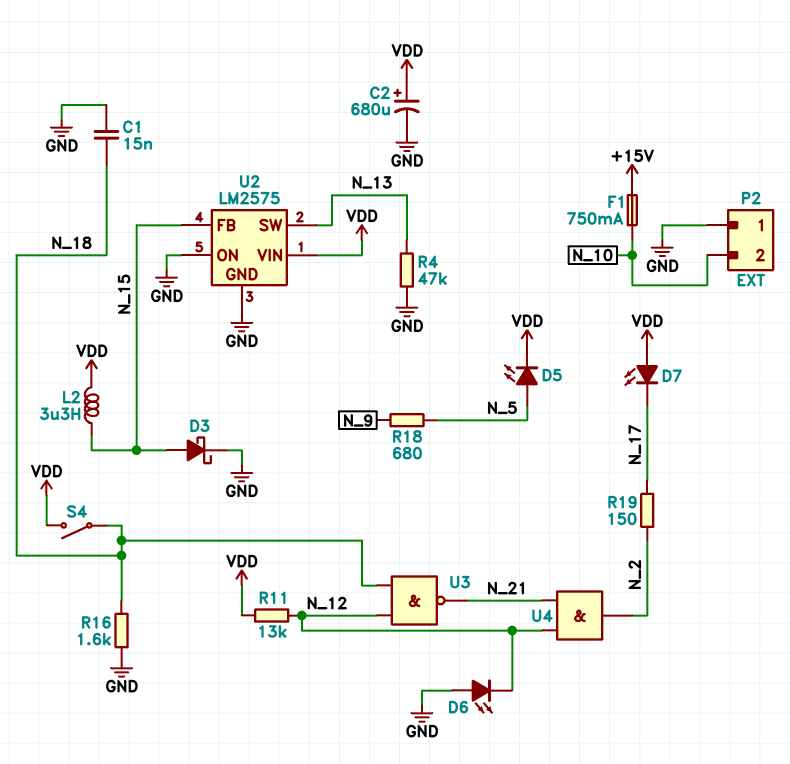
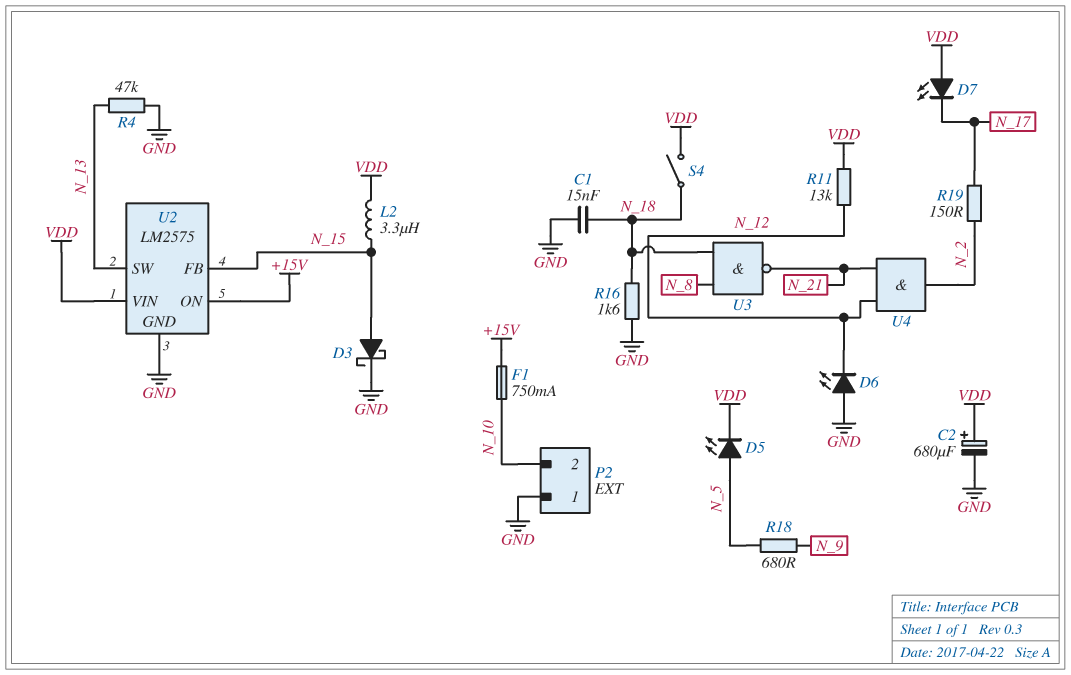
U2 pin ON: GND -> +15V
U3: NAND (in N_12, in N_18, out N_21) -> NAND (in N_8, in N_18, out N_21)

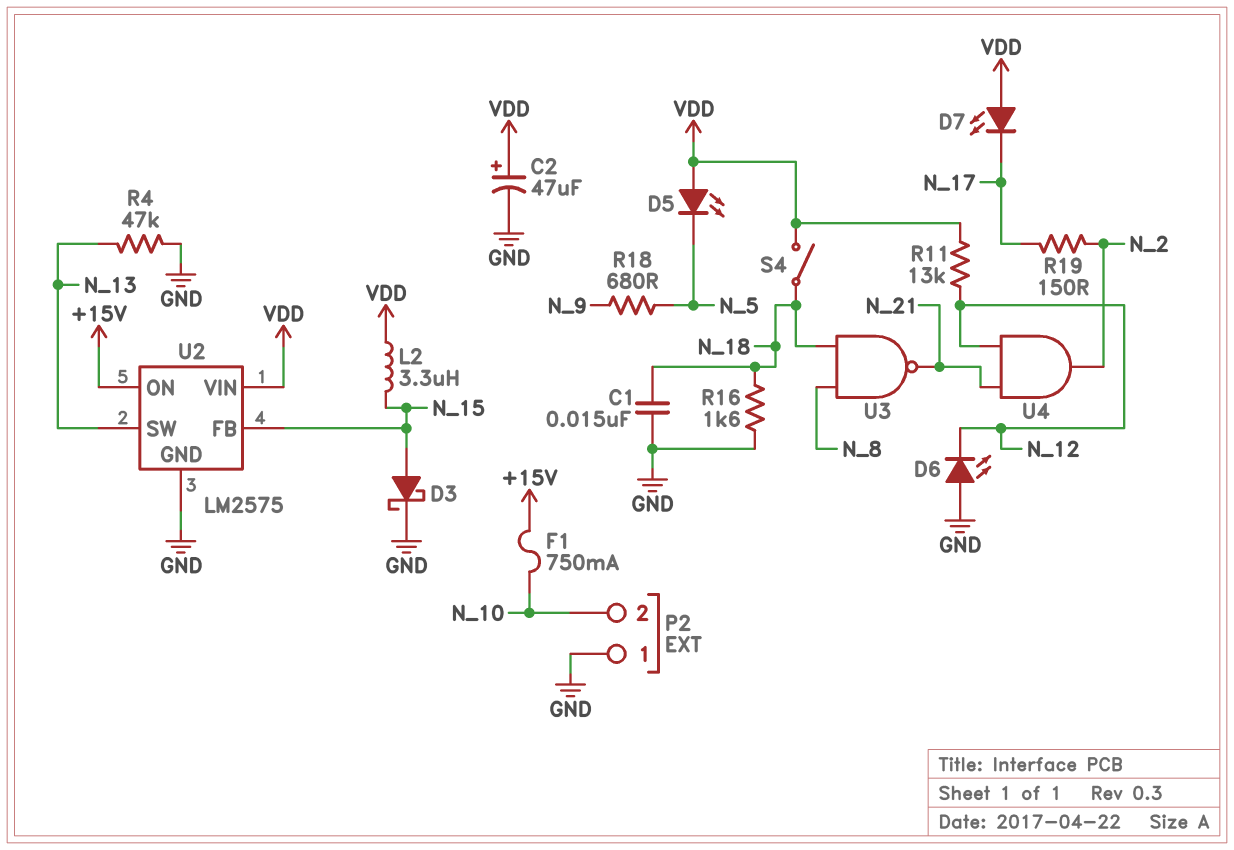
C2: 680uF (plus VDD, minus GND) -> 47uF (plus VDD, minus GND)
D5: LED (A N_5, K VDD) -> LED (A VDD, K N_5)

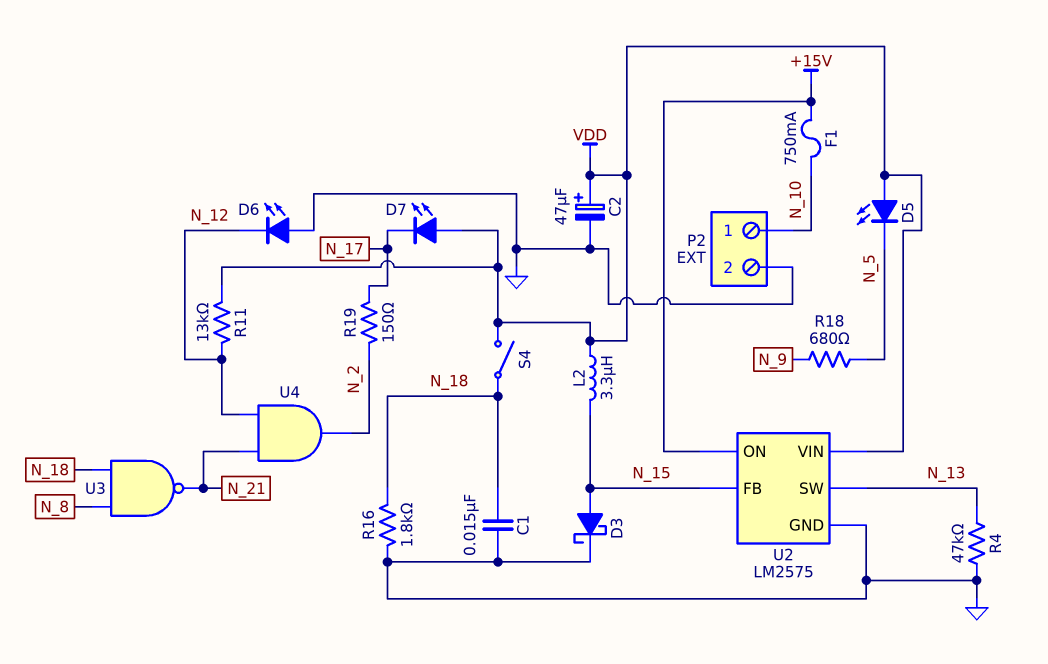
P2 pin 1: GND -> N_10
P2 pin 2: N_10 -> GND
R16: 1.6k (GND, N_18) -> 1.8k (GND, N_18)

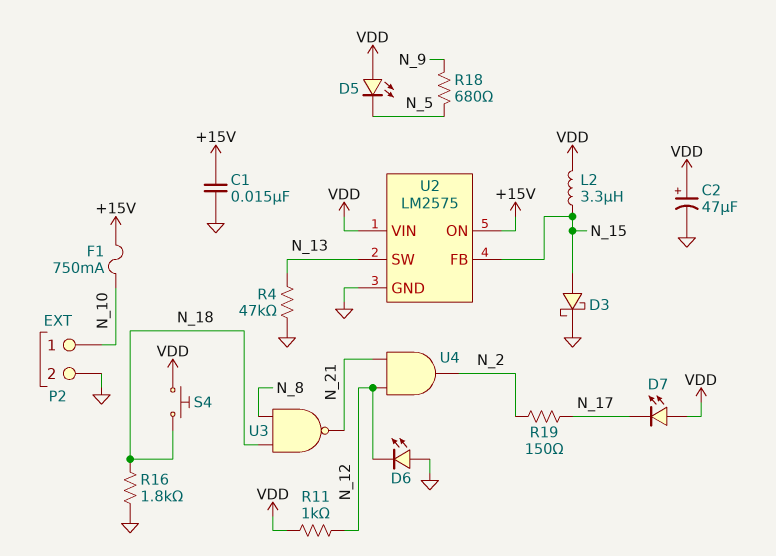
C1: 15nF (GND, N_18) -> 15nF (+15V, GND)
R11: 13k (N_12, VDD) -> 1k (N_12, VDD)
S4: switch (N_18, VDD) -> button (N_18, VDD)

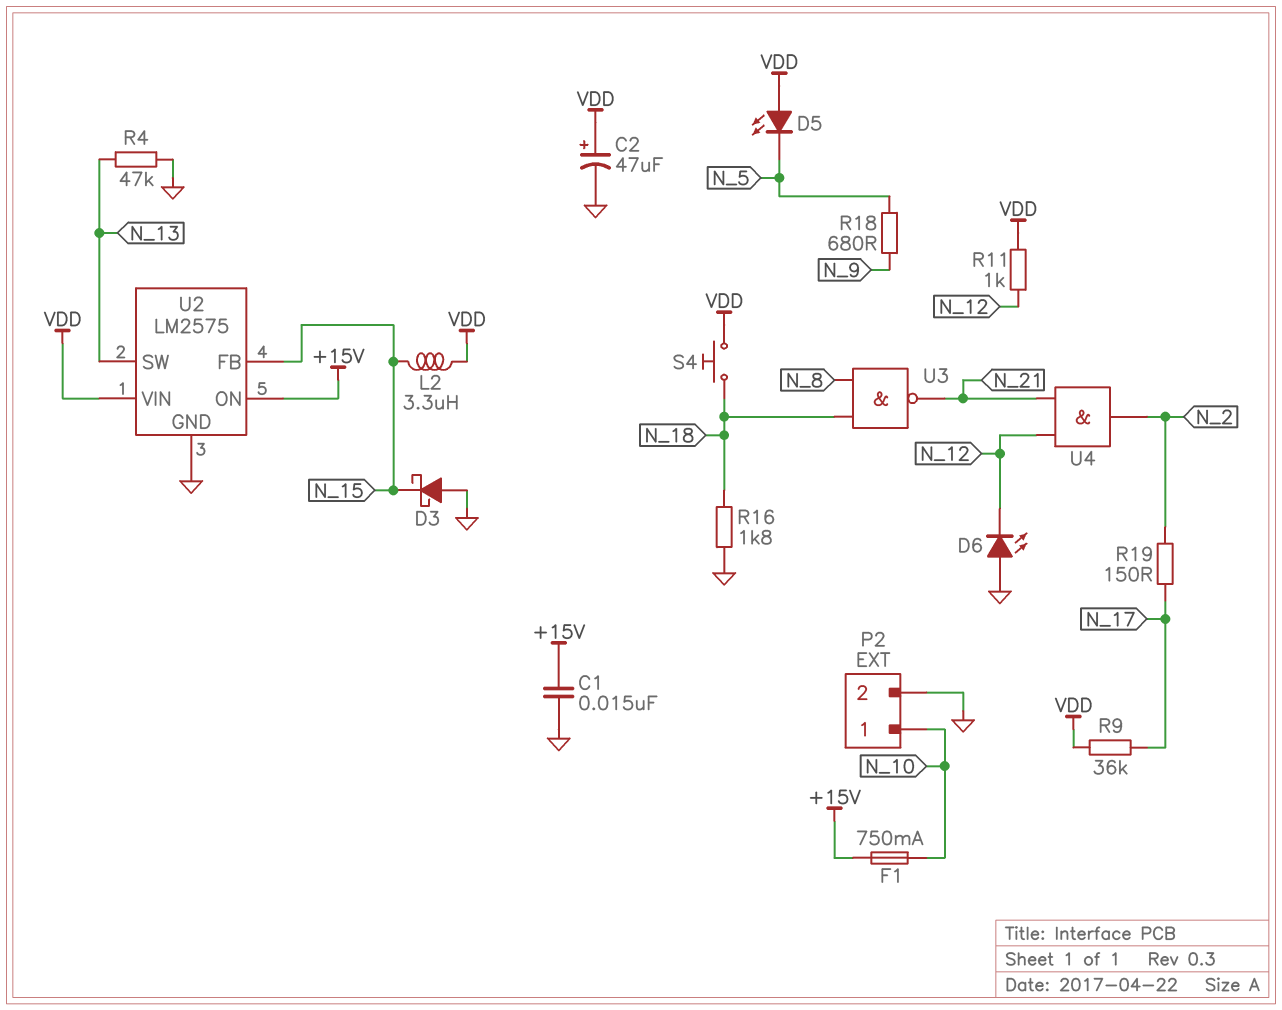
D3: schottky (A N_15, K GND) -> schottky (A GND, K N_15)
D7: LED (A VDD, K N_17) -> none
R9: none -> 36k (N_17, VDD)

